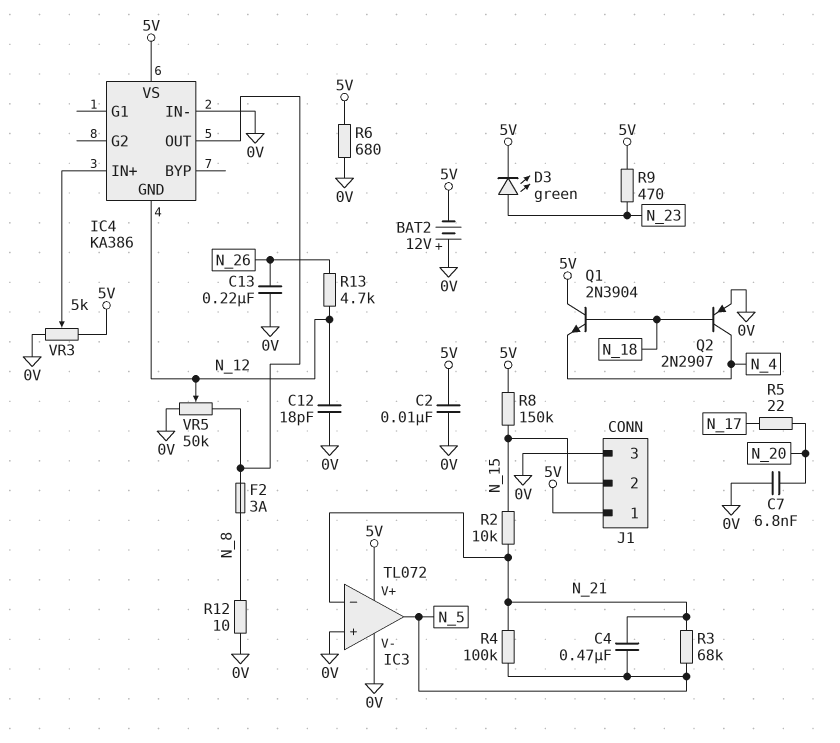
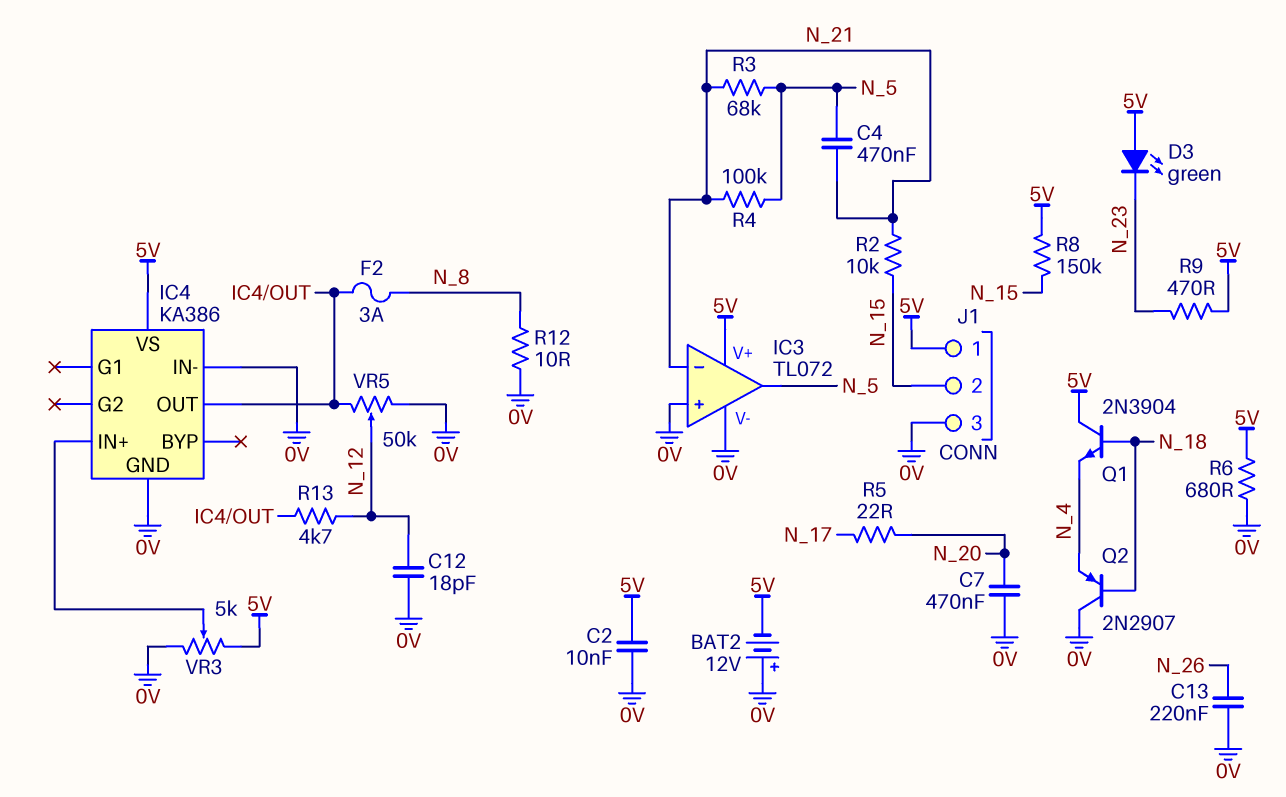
C7: 6.8nF (0V, N_20) -> 470nF (0V, N_20)
D3: LED green (A N_23, K 5V) -> LED green (A 5V, K N_23)
IC4 pin GND: N_12 -> 0V
Q2: PNP 2N2907 (B N_18, C N_4, E 0V) -> PNP 2N2907 (B N_18, C 0V, E N_4)
R13: 4.7k (N_12, N_26) -> 4.7k (IC4/OUT, N_12)

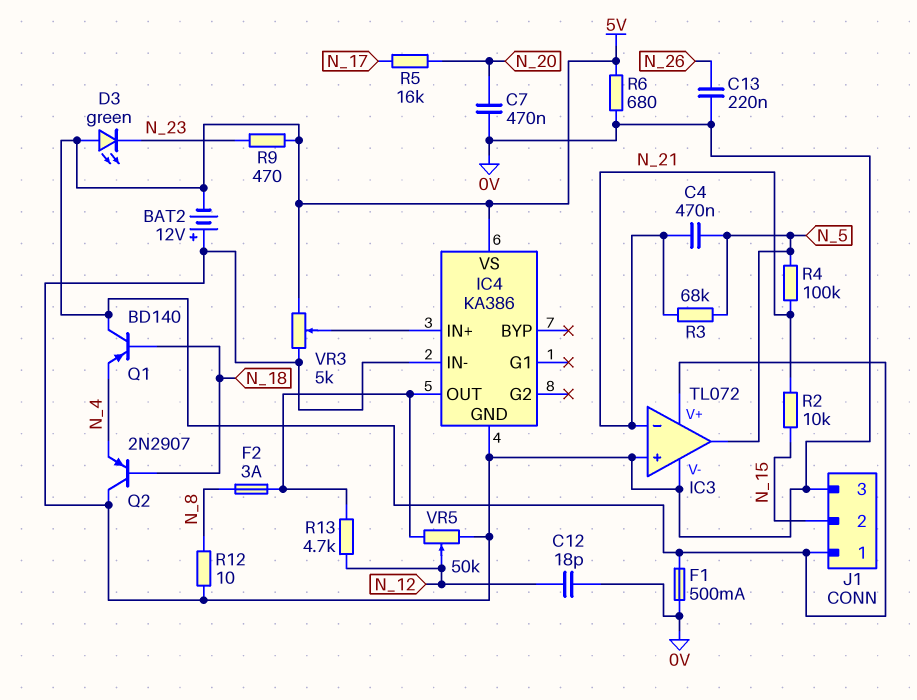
C2: 10nF (0V, 5V) -> none
F1: none -> 500mA (0V, 5V)
Q1: NPN 2N3904 (B N_18, C 5V, E N_4) -> PNP BD140 (B N_18, C 5V, E N_4)
R5: 22 (N_17, N_20) -> 16k (N_17, N_20)
R8: 150k (5V, N_15) -> none

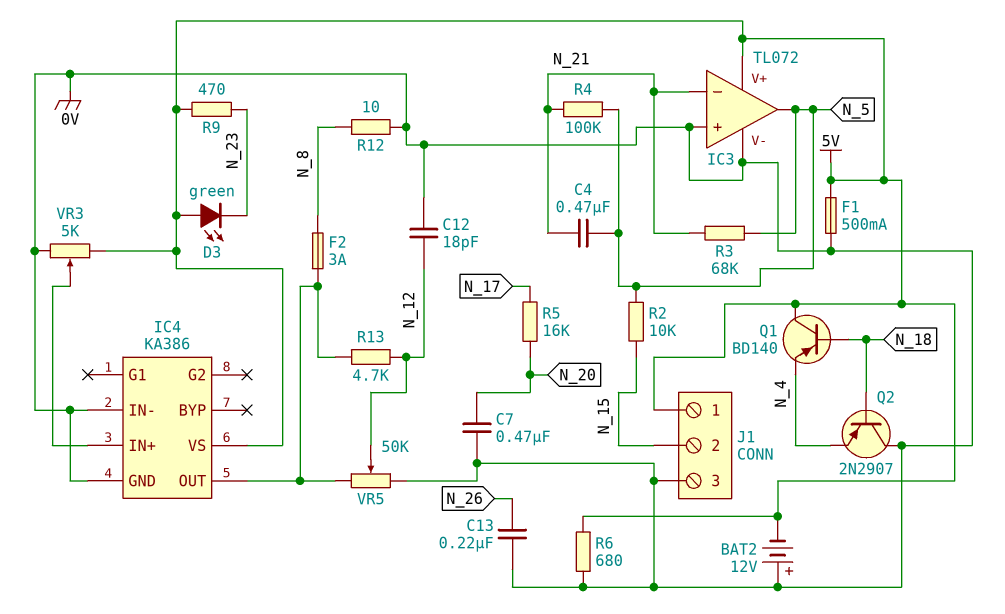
R2: 10k (N_15, N_21) -> 10k (N_5, N_15)

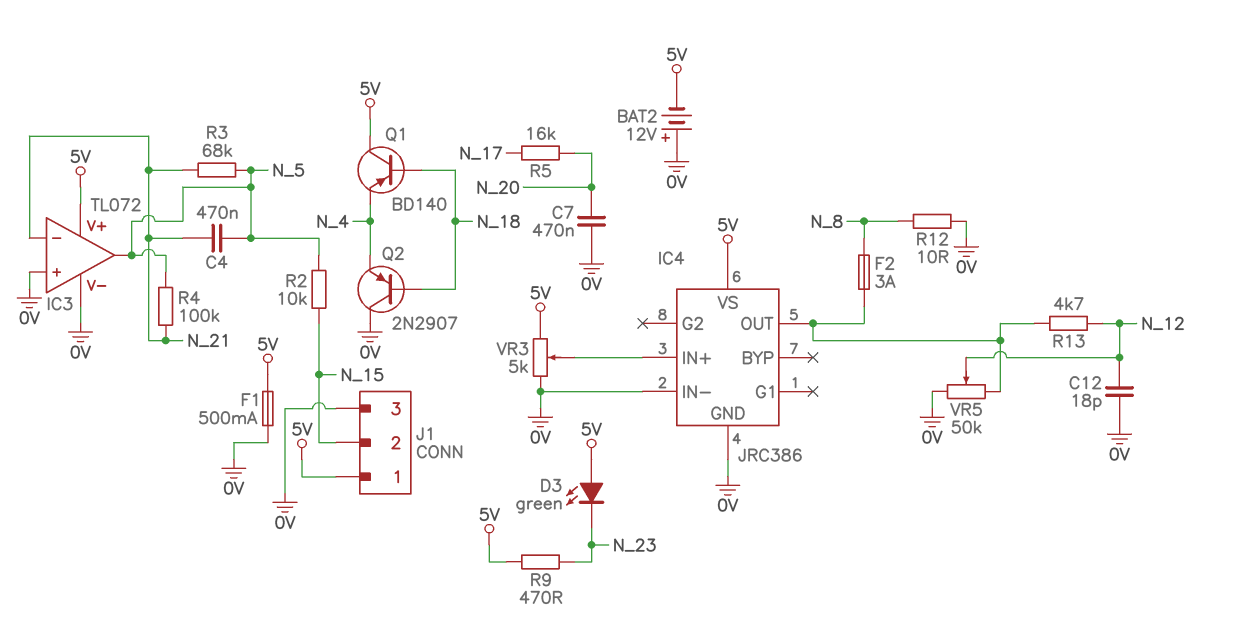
C13: 220nF (0V, N_26) -> none
IC4: KA386 -> JRC386
R6: 680 (0V, 5V) -> none

